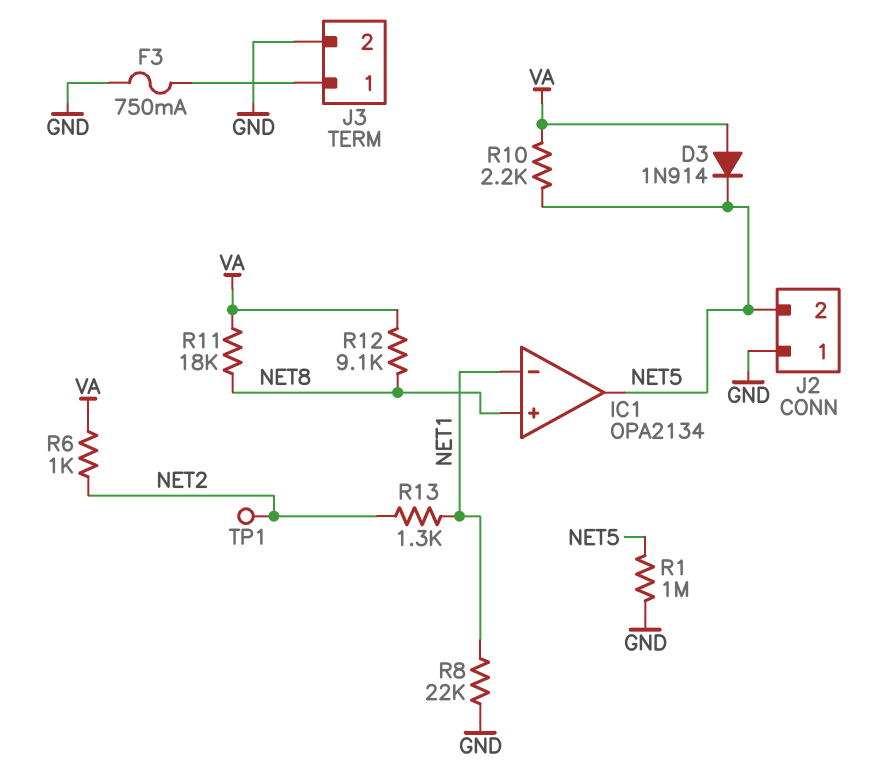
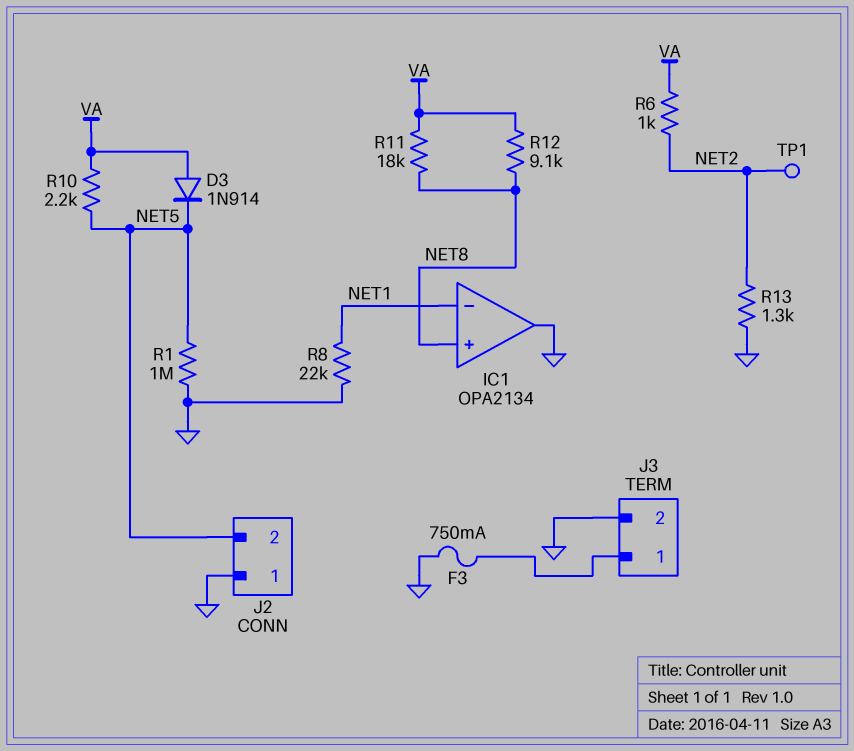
IC1 pin out: NET5 -> GND
R13: 1.3k (NET1, NET2) -> 1.3k (GND, NET2)

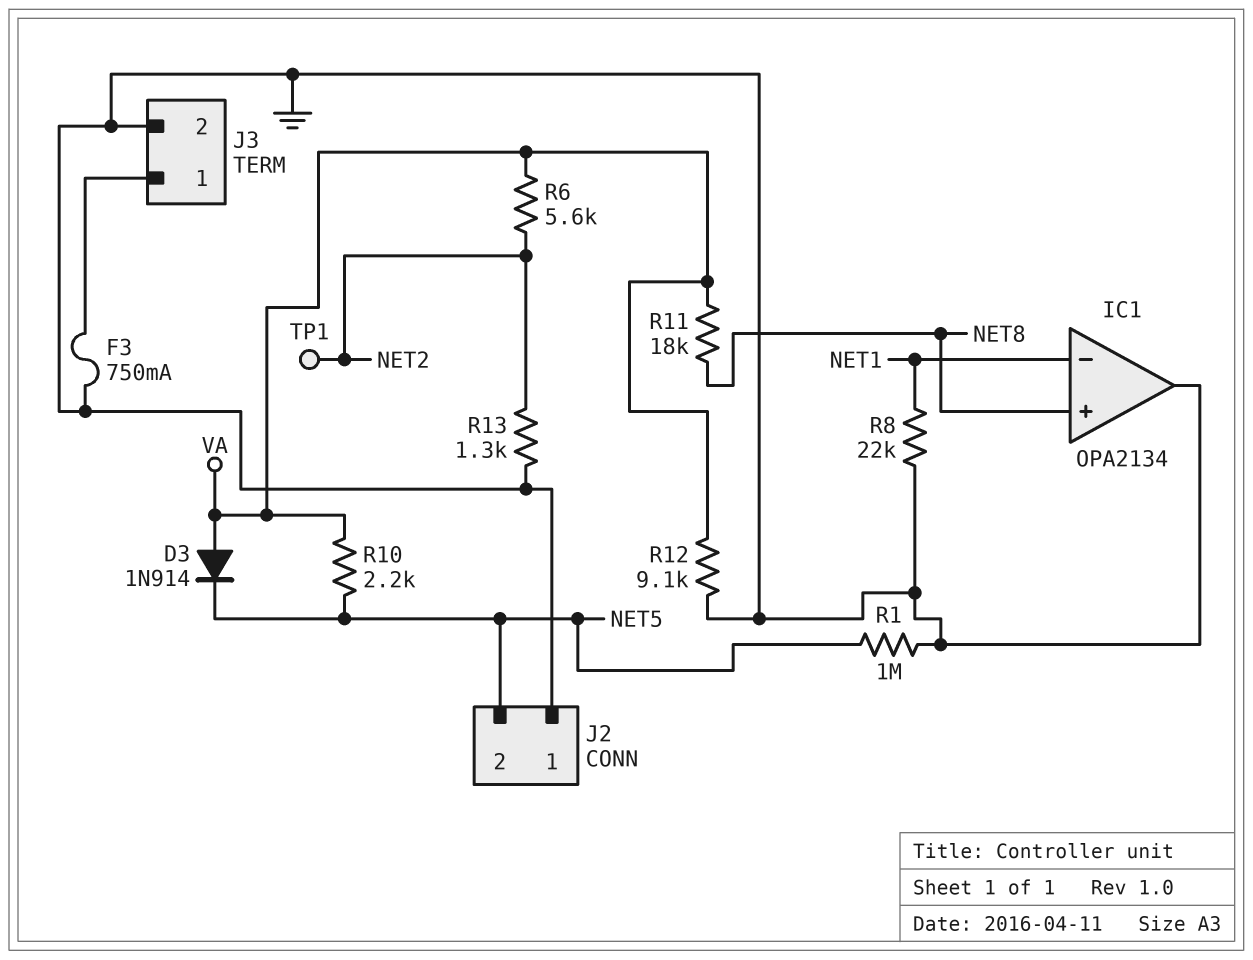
R6: 1k (NET2, VA) -> 5.6k (NET2, VA)
R12: 9.1k (NET8, VA) -> 9.1k (GND, VA)

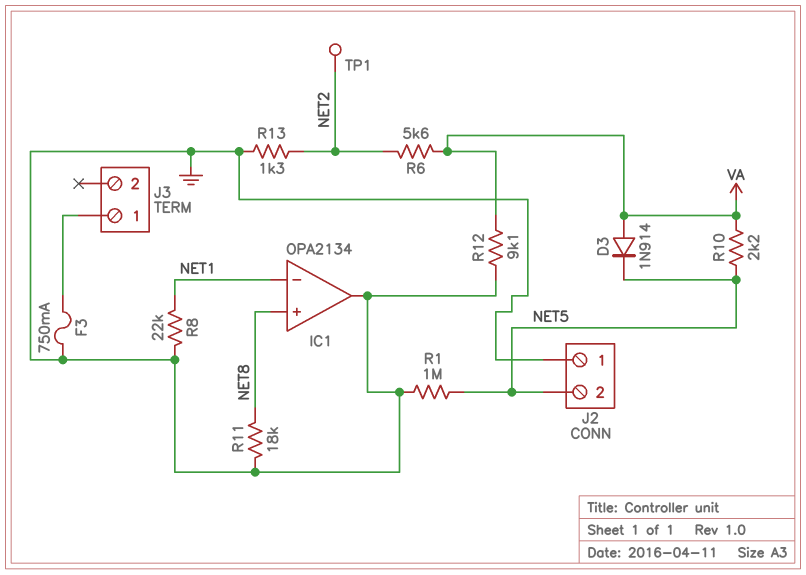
J3 pin 2: GND -> none
R11: 18k (NET8, VA) -> 18k (GND, NET8)

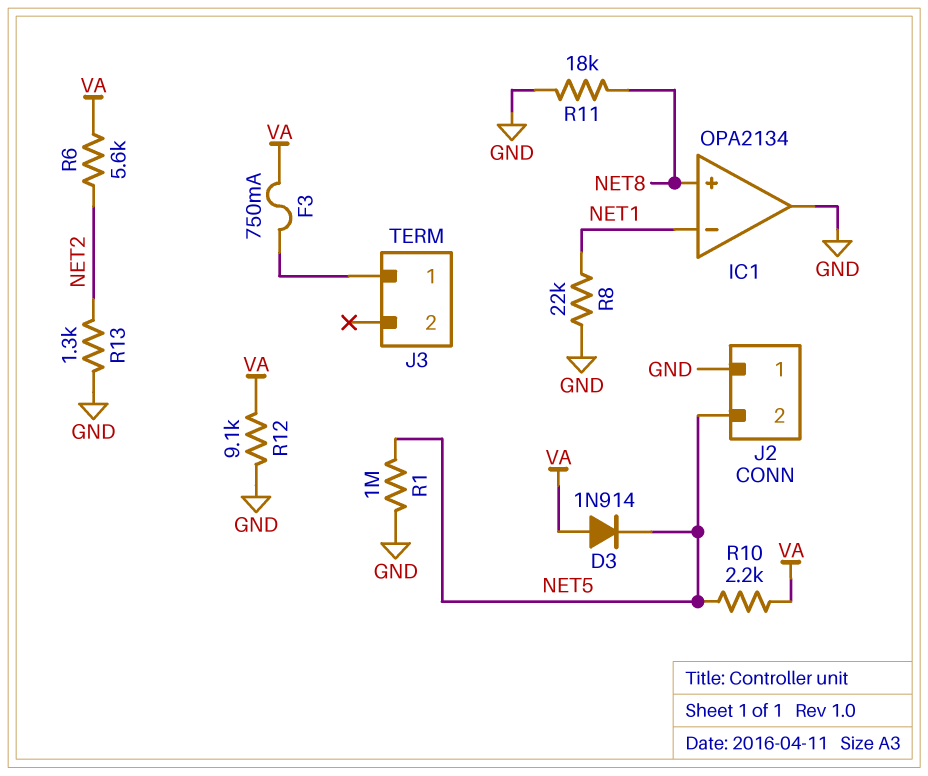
F3: 750mA (GND, J3/1) -> 750mA (J3/1, VA)
TP1: test point (NET2) -> none

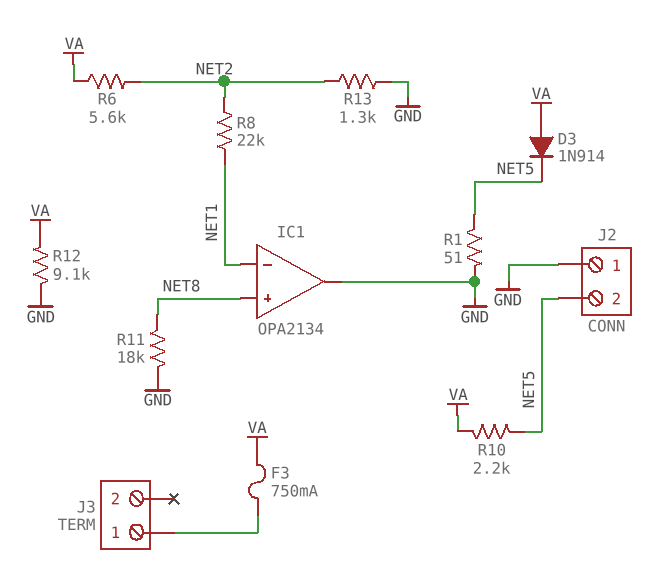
R1: 1M (GND, NET5) -> 51 (GND, NET5)
R8: 22k (GND, NET1) -> 22k (NET1, NET2)

